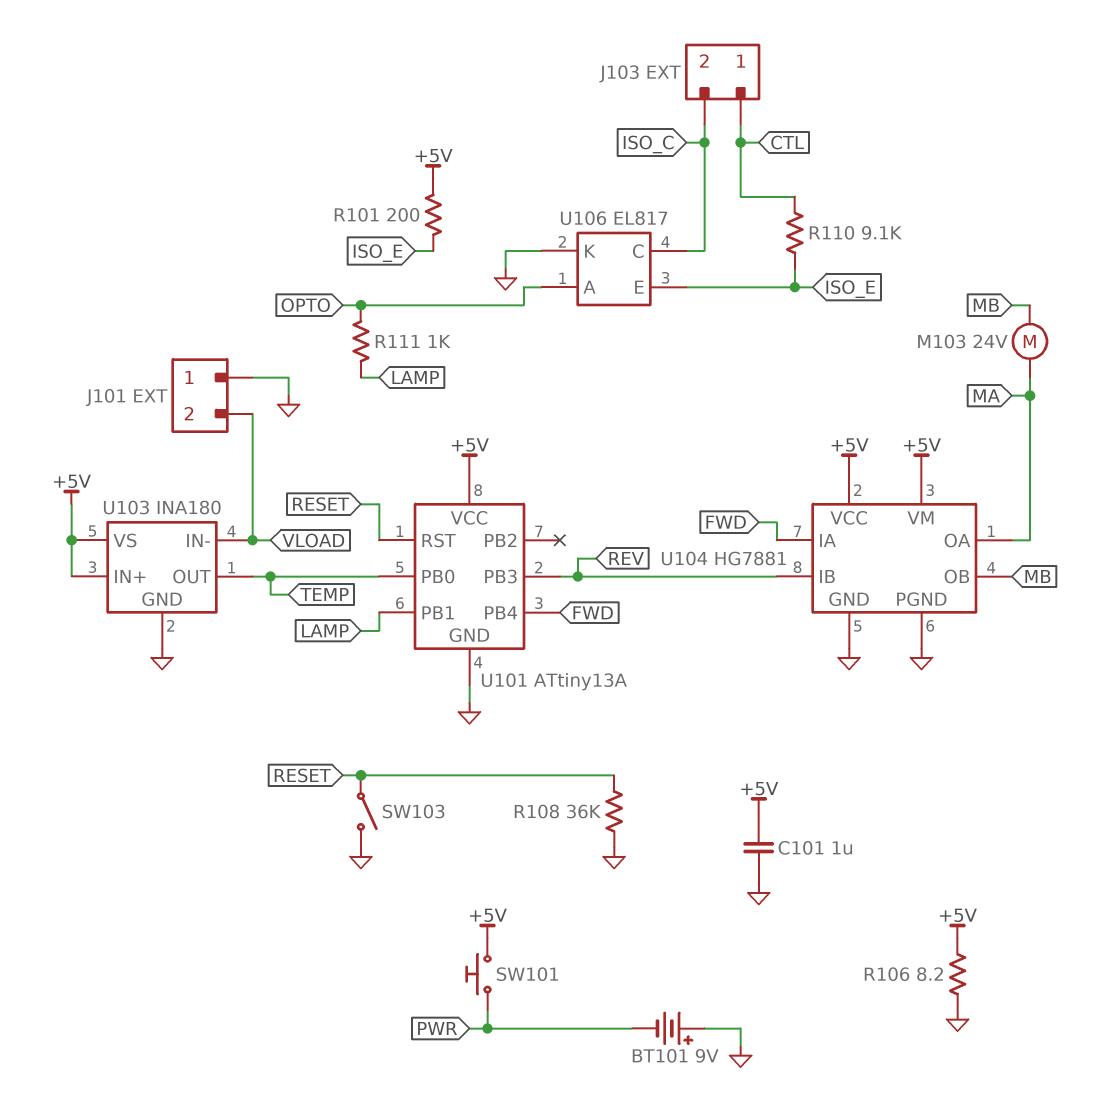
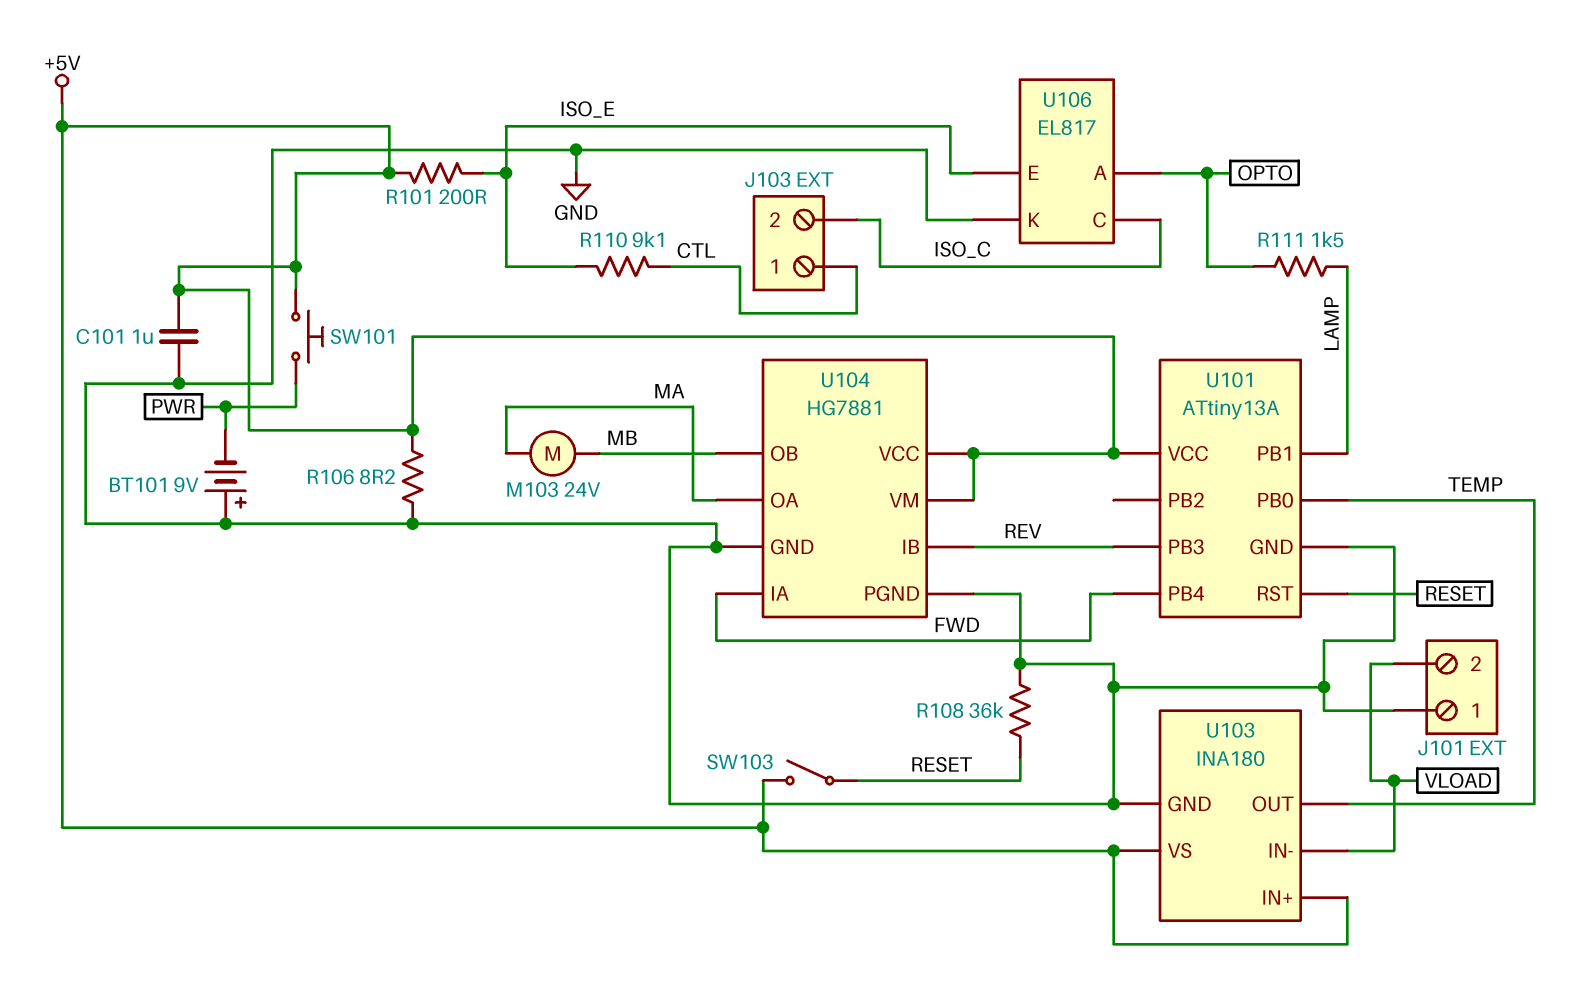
R111: 1k (LAMP, OPTO) -> 1.5k (LAMP, OPTO)
SW103: switch (GND, RESET) -> switch (+5V, RESET)

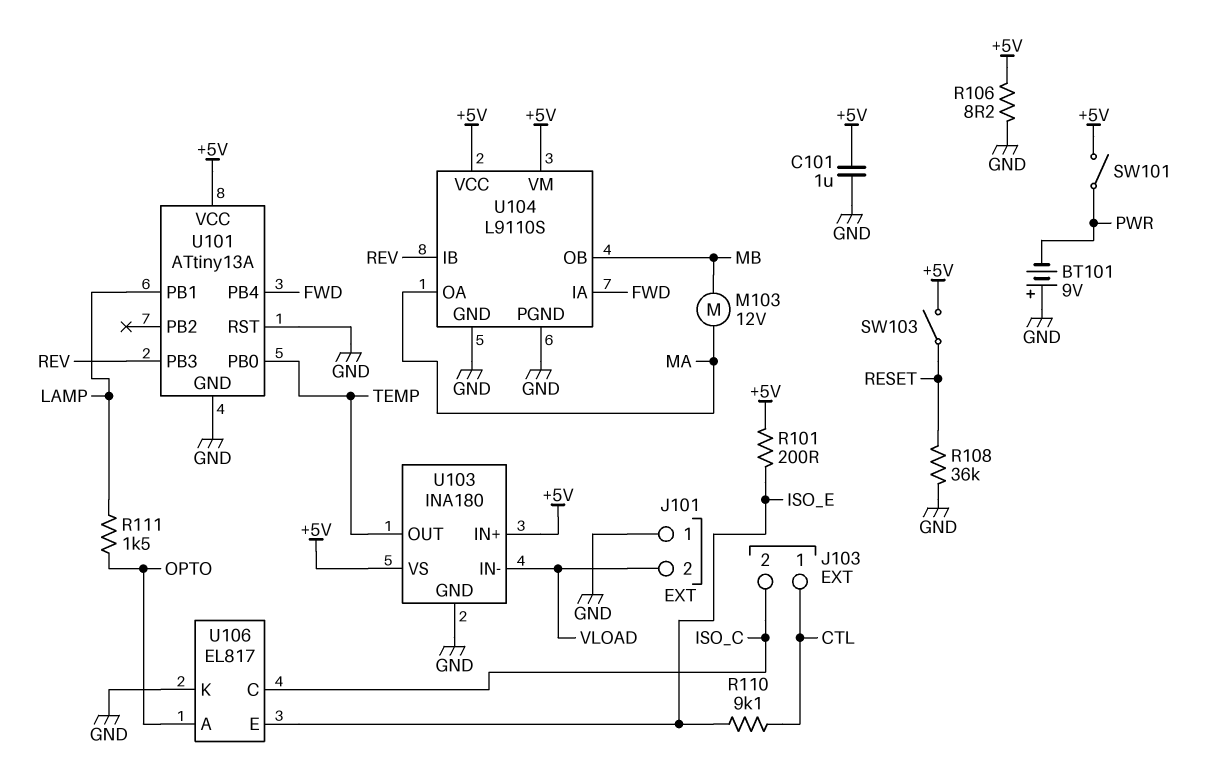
M103: motor 24V (MA, MB) -> motor 12V (MA, MB)
SW101: button (+5V, PWR) -> switch (+5V, PWR)
U101 pin RST: RESET -> GND
U104: HG7881 -> L9110S

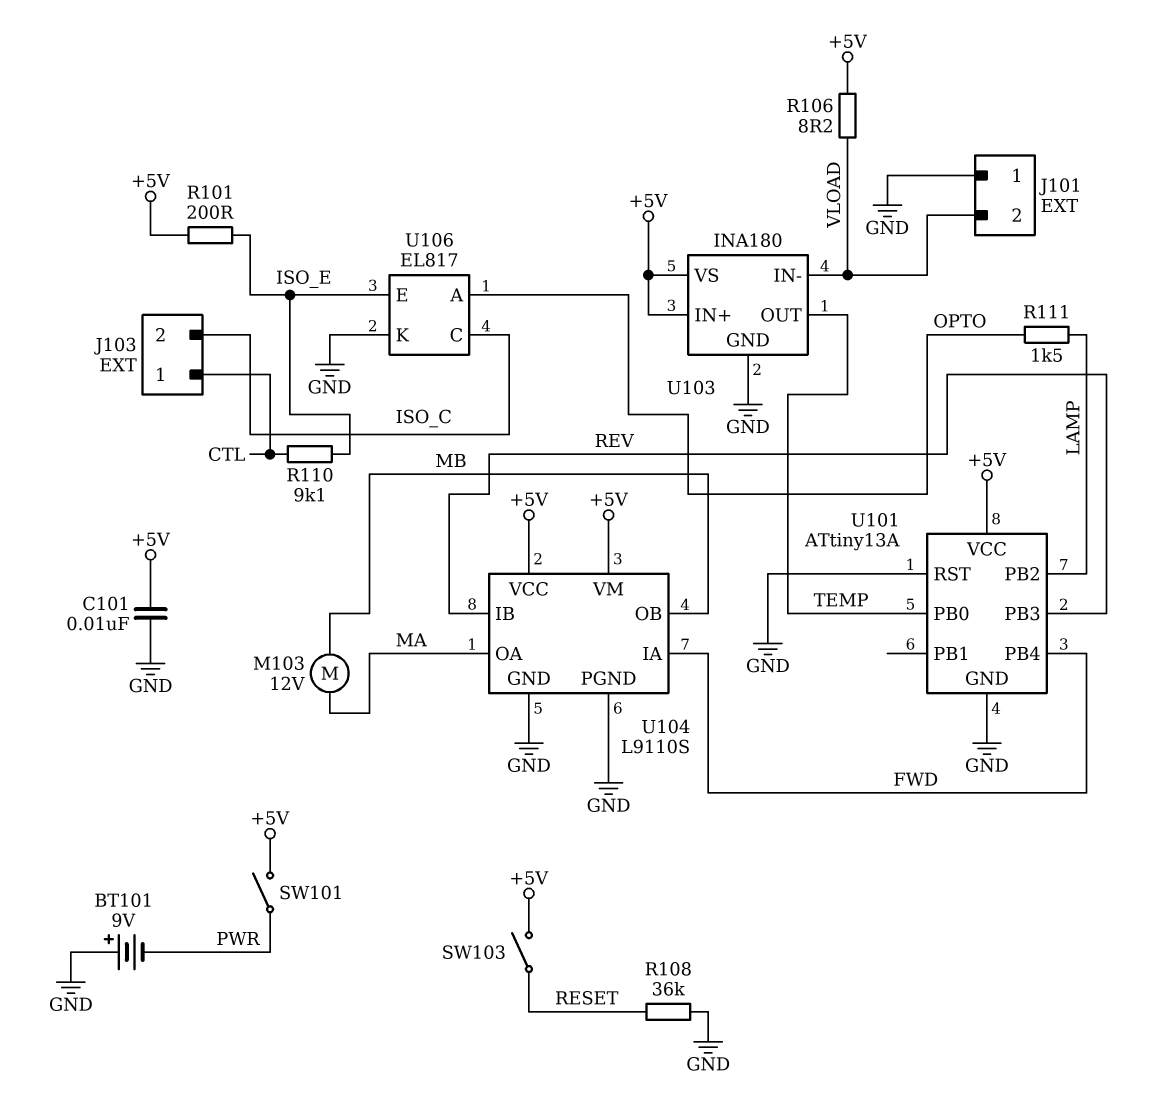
C101: 1uF (+5V, GND) -> 10nF (+5V, GND)
R106: 8.2 (+5V, GND) -> 8.2 (+5V, VLOAD)
U101 pin PB1: LAMP -> none
U101 pin PB2: none -> LAMP

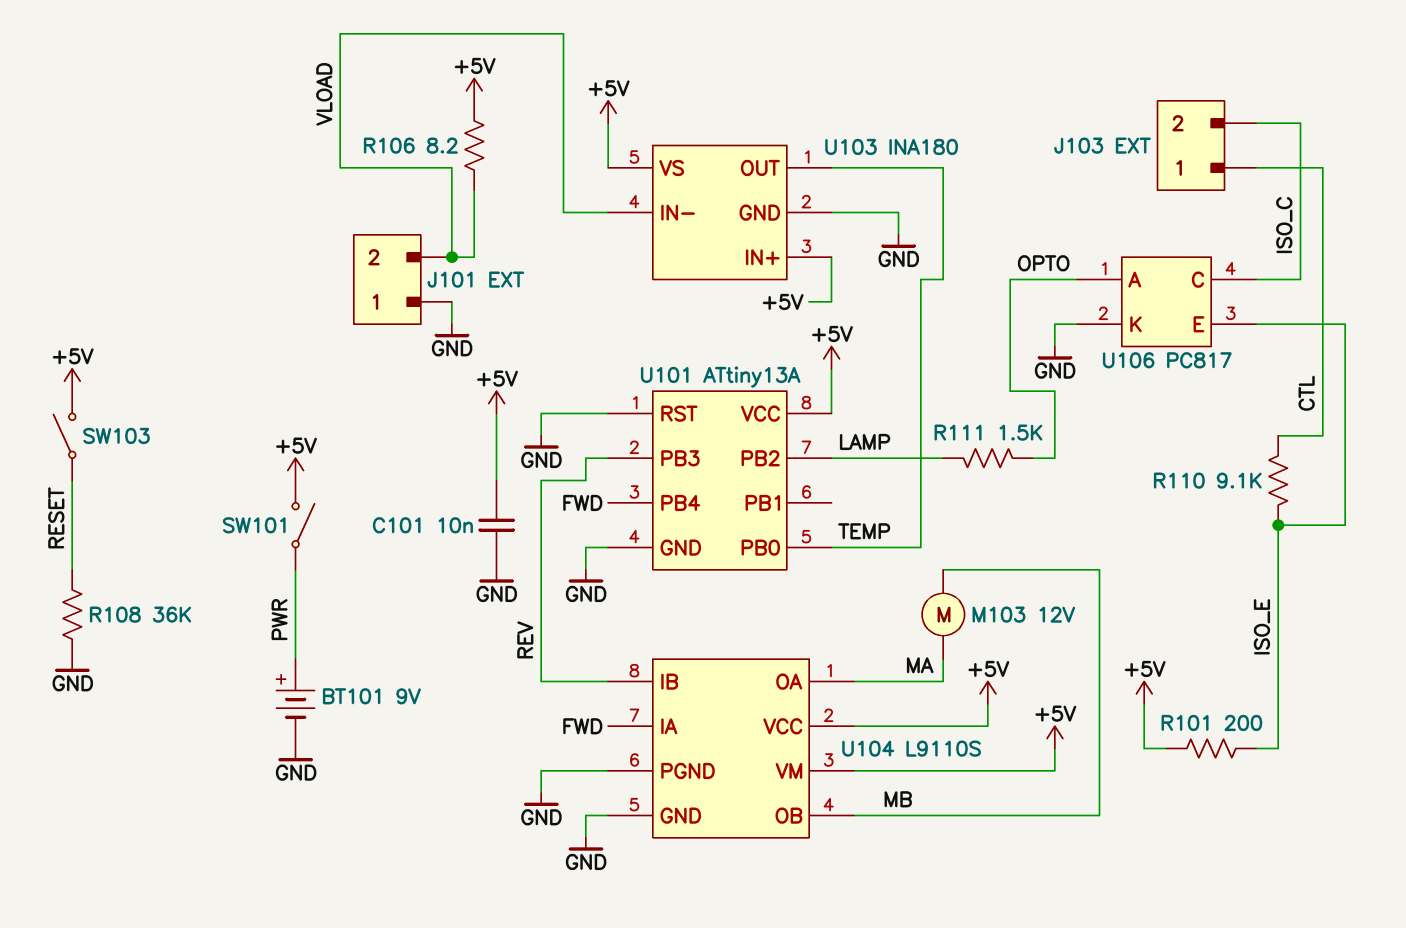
BT101: 9V (plus GND, minus PWR) -> 9V (plus PWR, minus GND)
U106: EL817 -> PC817

